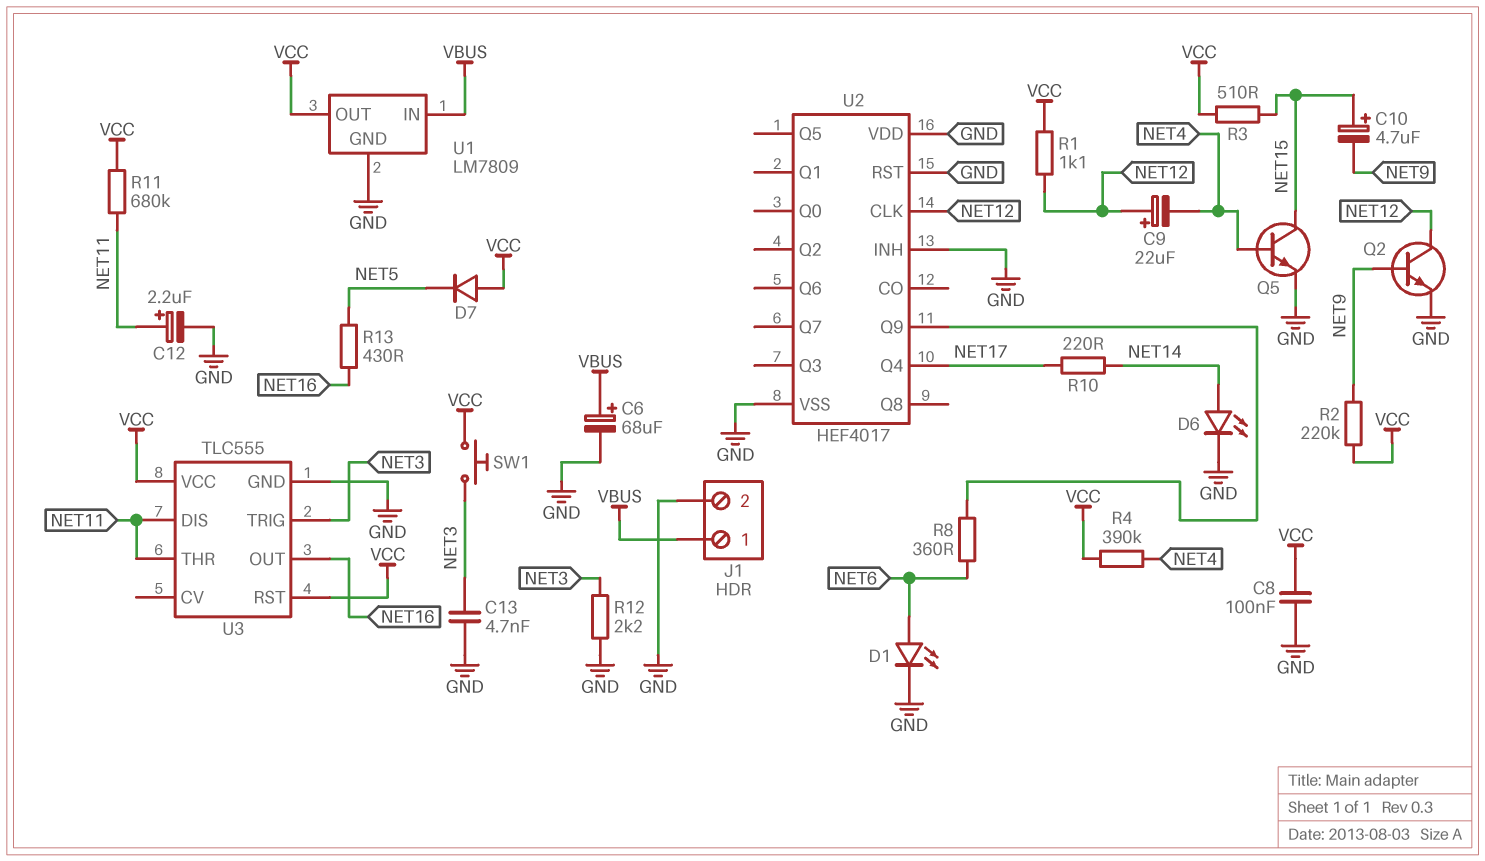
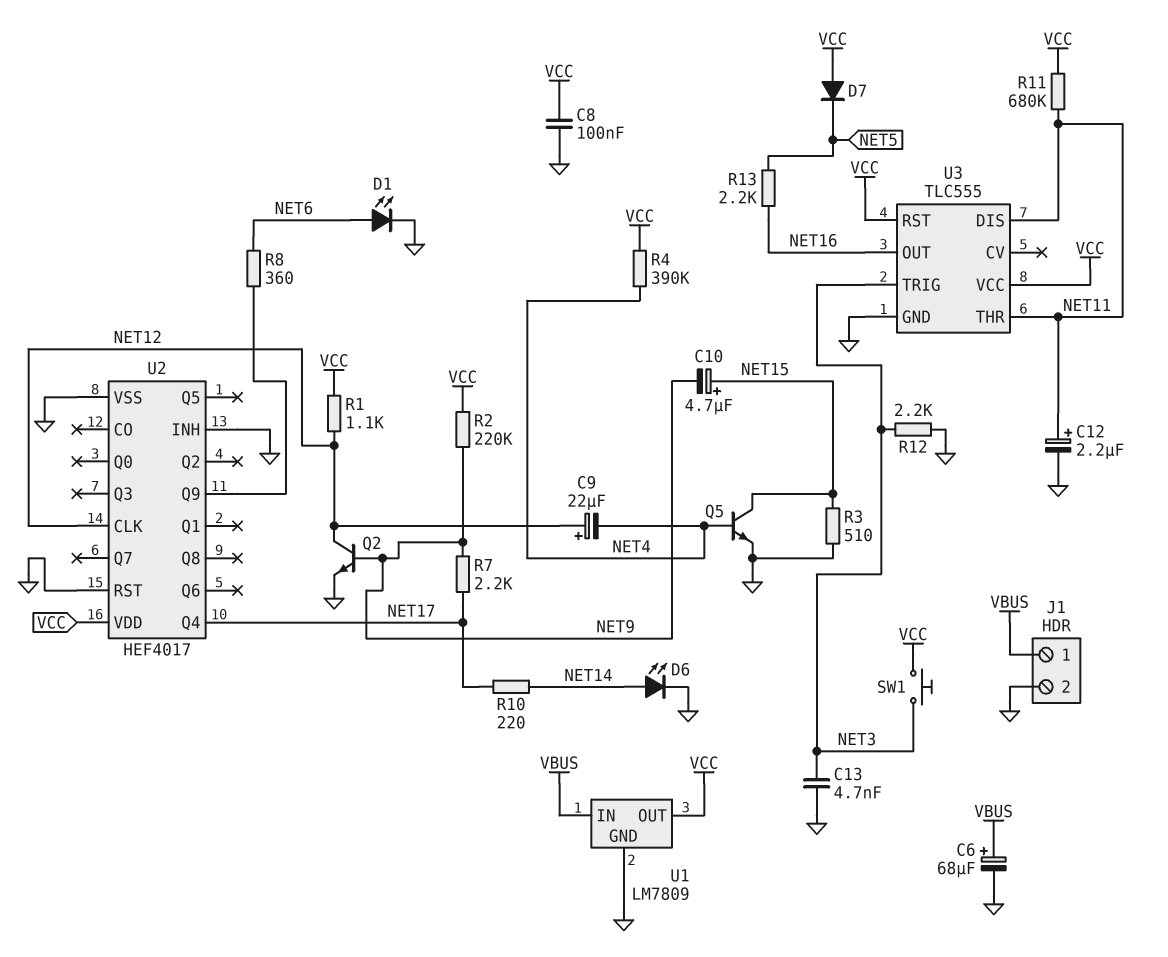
R3: 510 (NET15, VCC) -> 510 (GND, NET15)
R7: none -> 2.2k (NET9, NET17)
R13: 430 (NET5, NET16) -> 2.2k (NET5, NET16)
U2 pin VDD: GND -> VCC

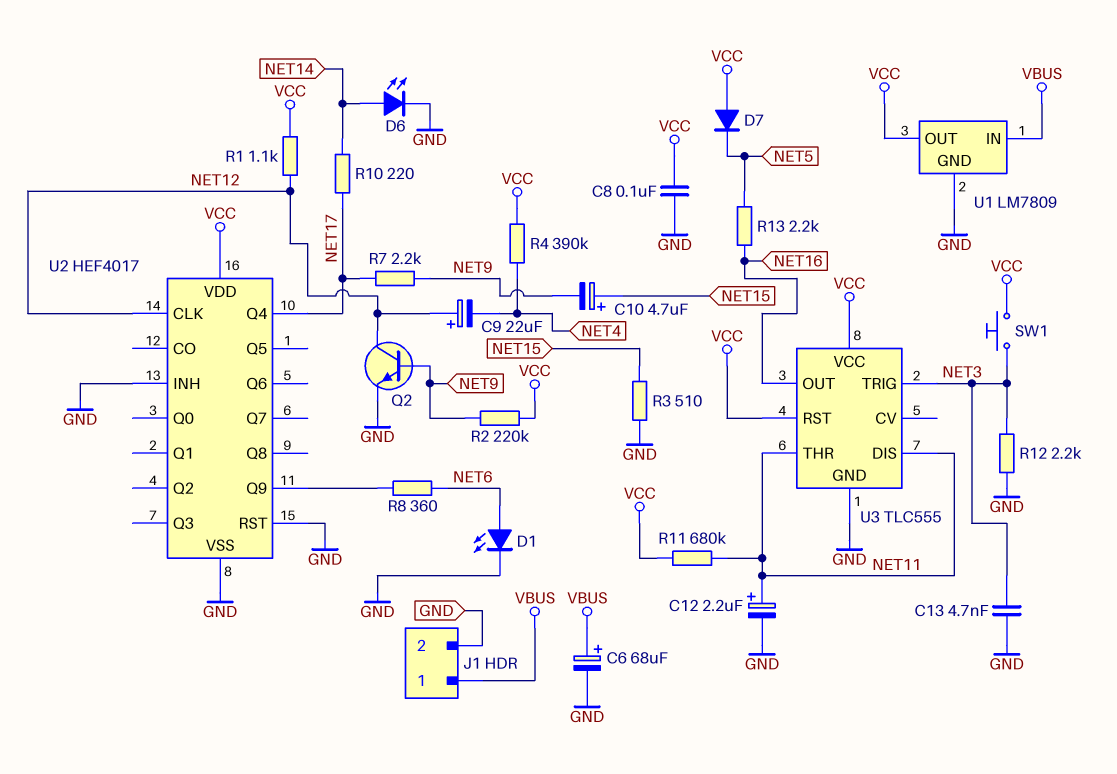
Q5: NPN (B NET4, C NET15, E GND) -> none

